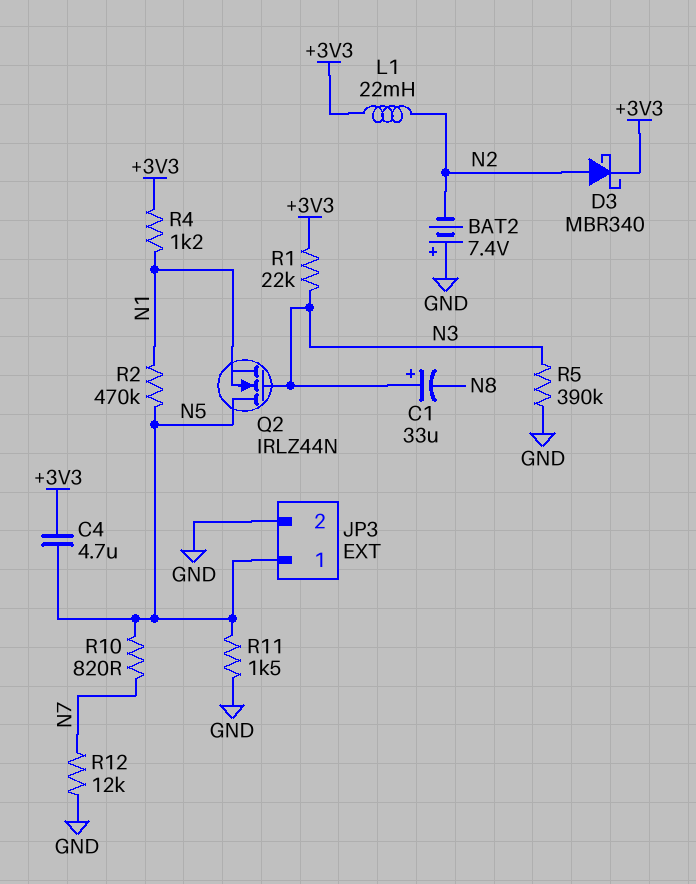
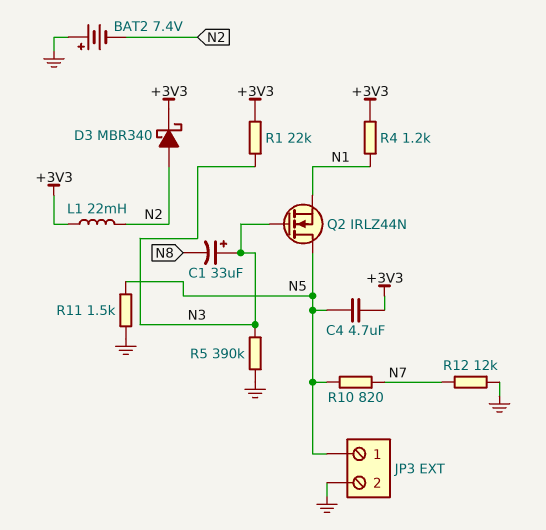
R2: 470k (N1, N5) -> none

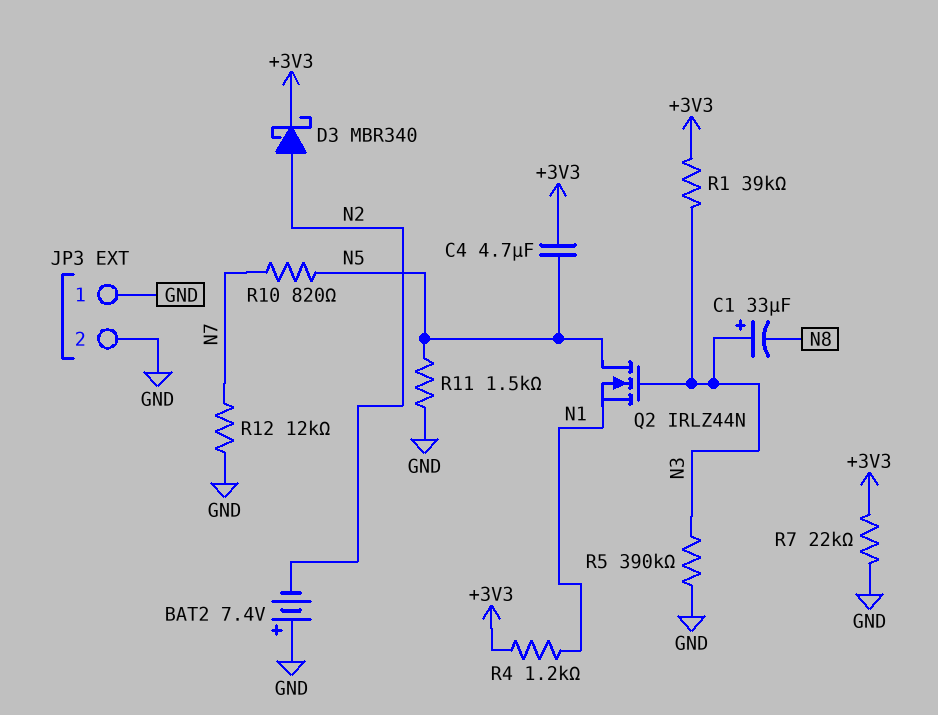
JP3 pin 1: N5 -> GND
L1: 22mH (+3V3, N2) -> none
R1: 22k (+3V3, N3) -> 39k (+3V3, N3)
R7: none -> 22k (+3V3, GND)

